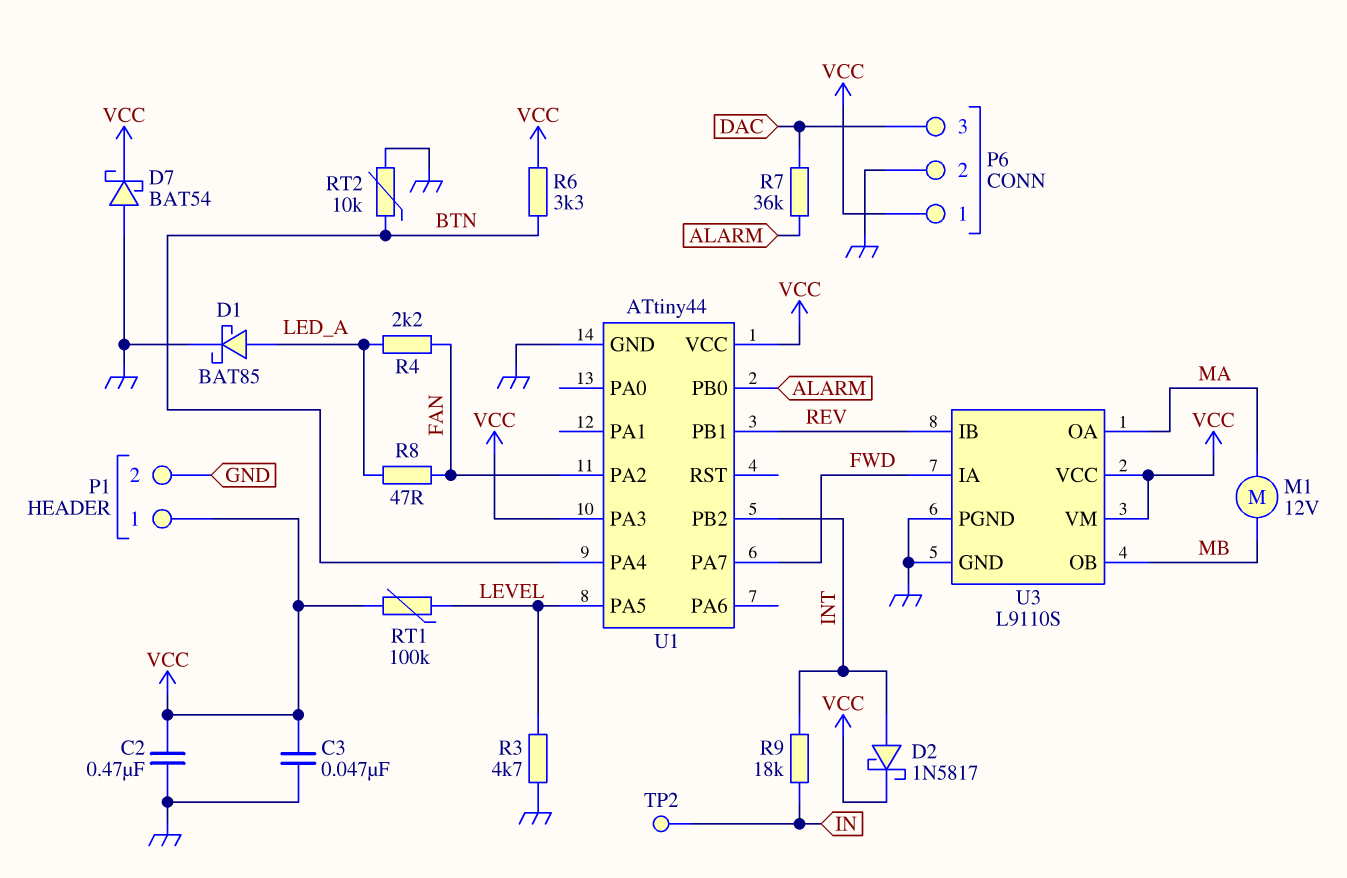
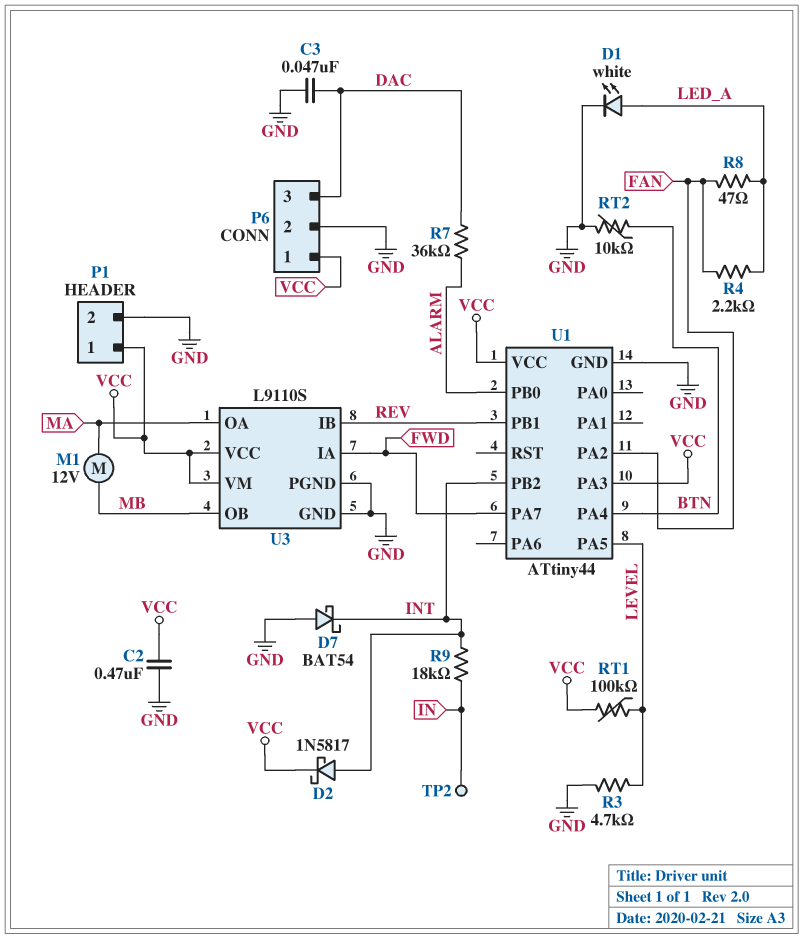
C3: 47nF (GND, VCC) -> 47nF (DAC, GND)
D1: schottky BAT85 (A LED_A, K GND) -> LED white (A LED_A, K GND)
D7: schottky BAT54 (A GND, K VCC) -> schottky BAT54 (A GND, K INT)
R6: 3.3k (BTN, VCC) -> none

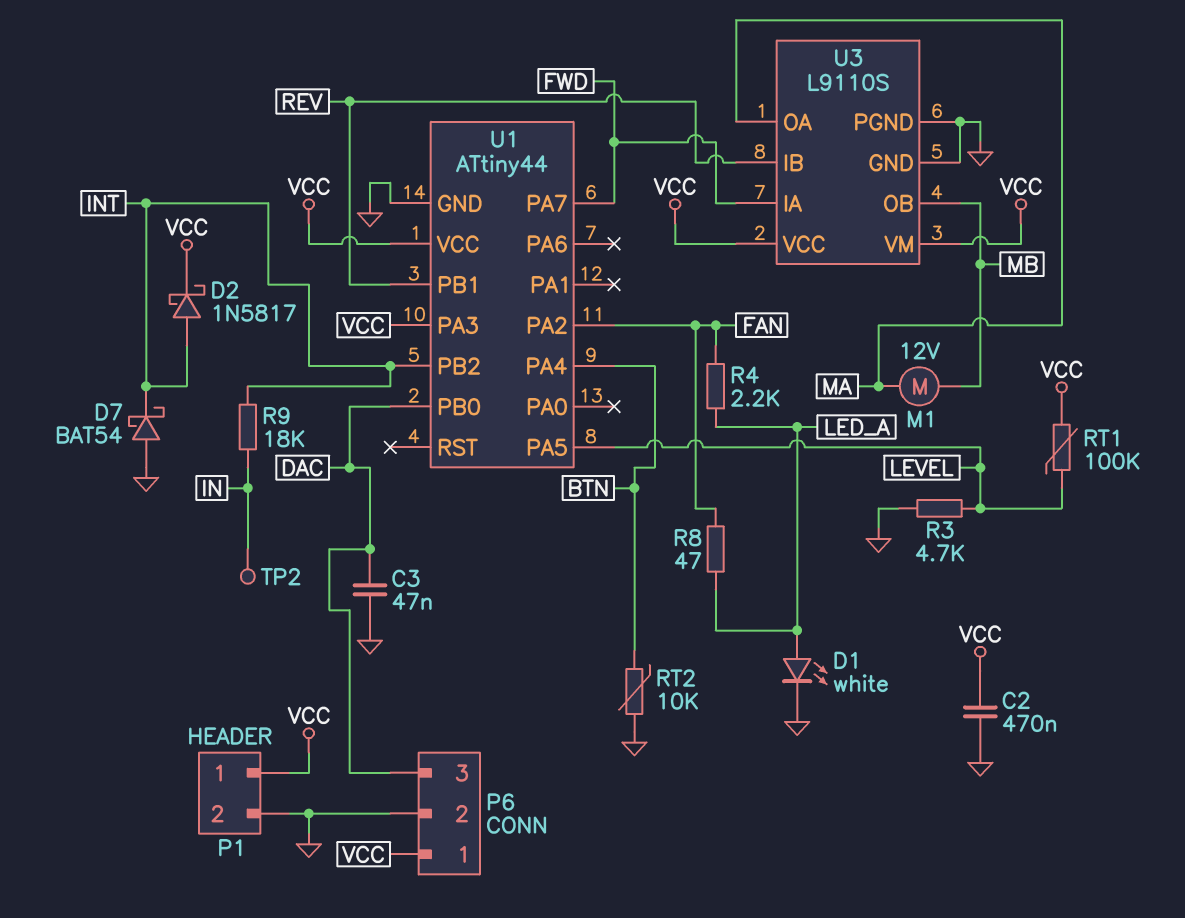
R7: 36k (ALARM, DAC) -> none
U1 pin PB0: ALARM -> DAC

